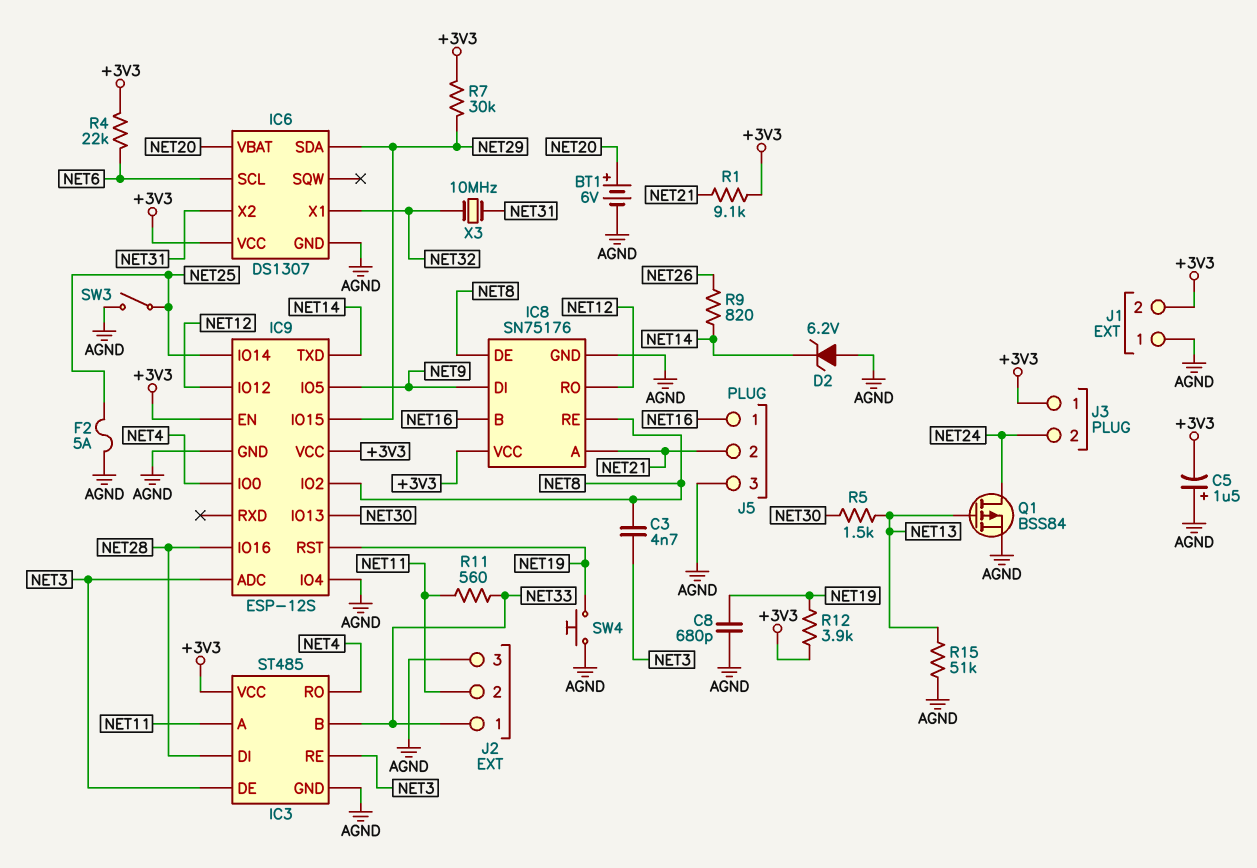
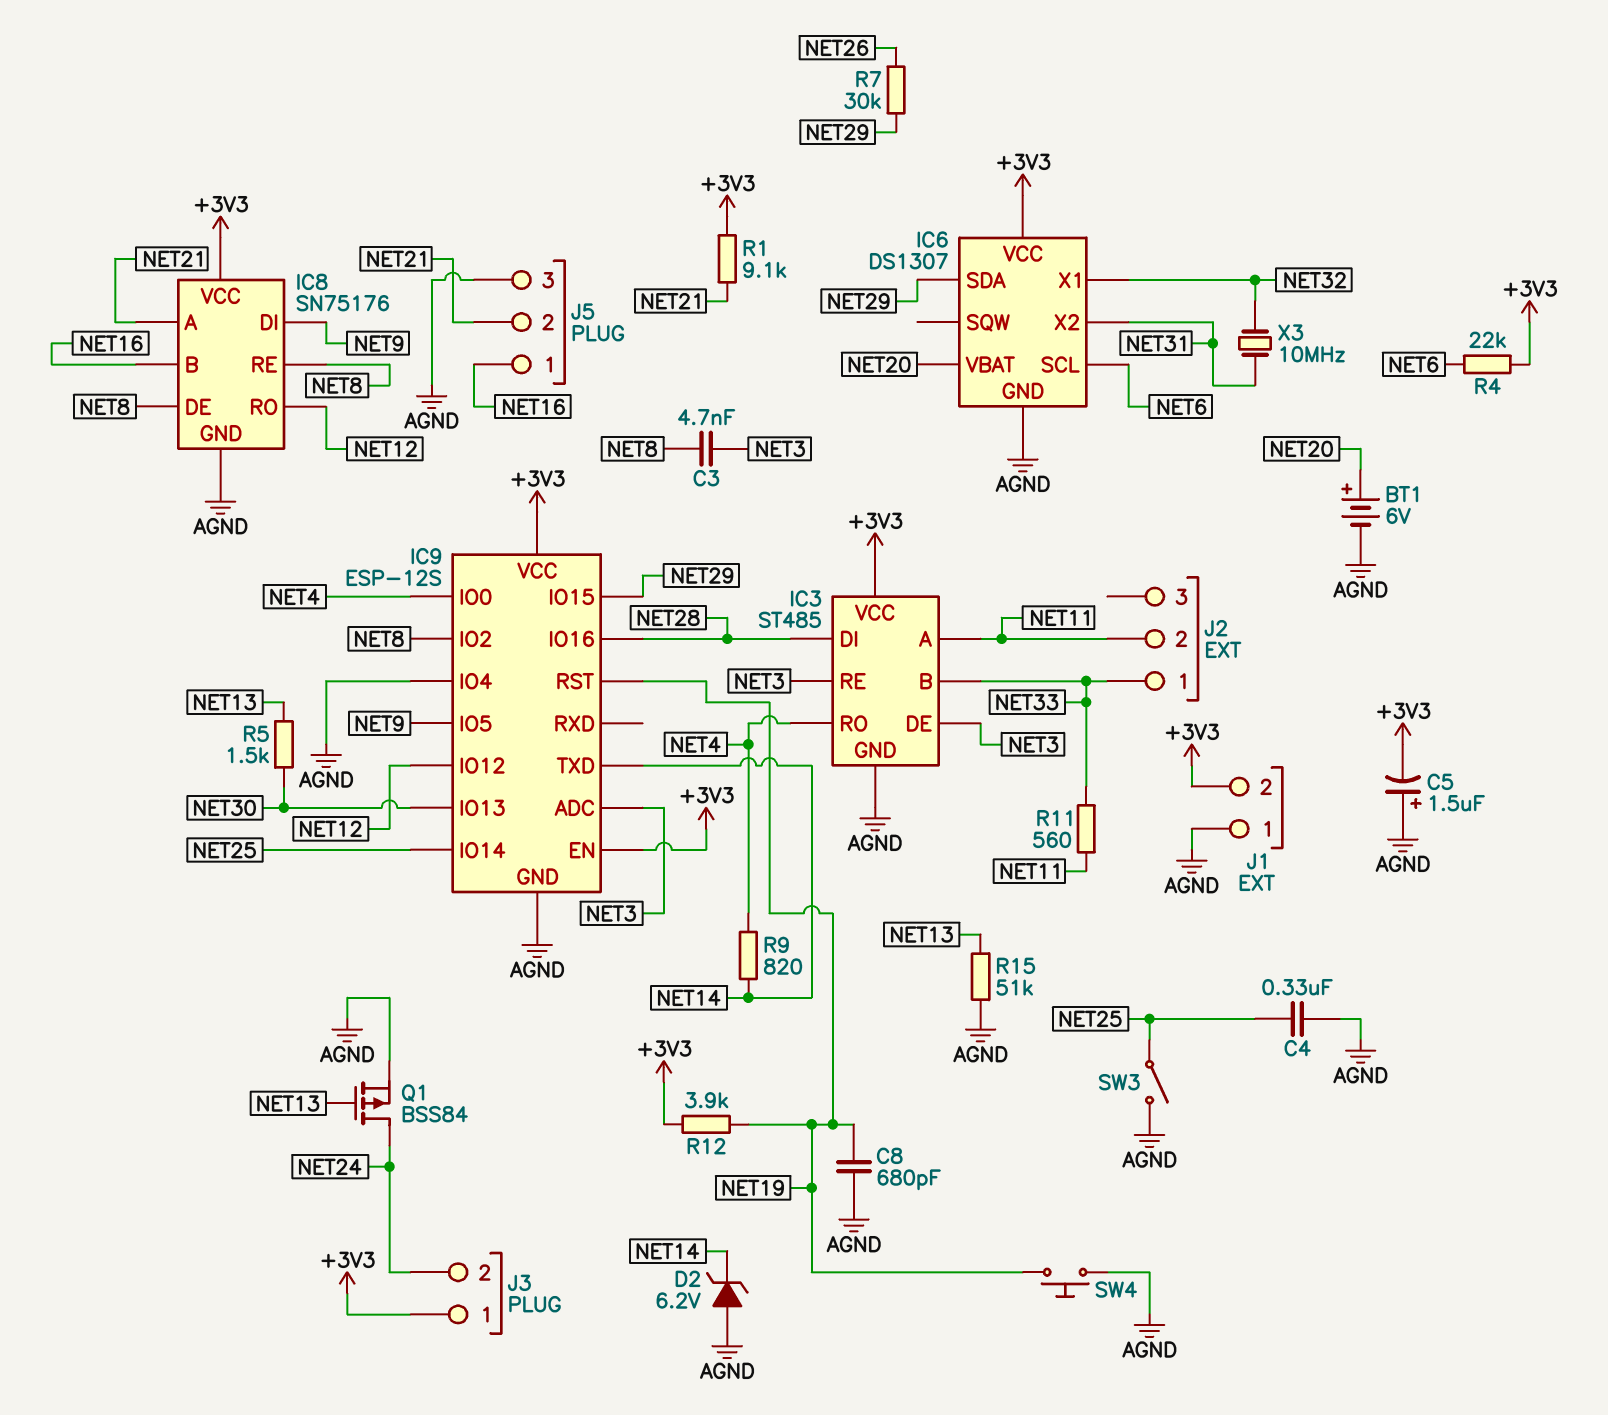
C4: none -> 330nF (AGND, NET25)
F2: 5A (AGND, NET25) -> none
J2 pin 3: AGND -> none
R7: 30k (+3V3, NET29) -> 30k (NET26, NET29)
R9: 820 (NET14, NET26) -> 820 (NET4, NET14)

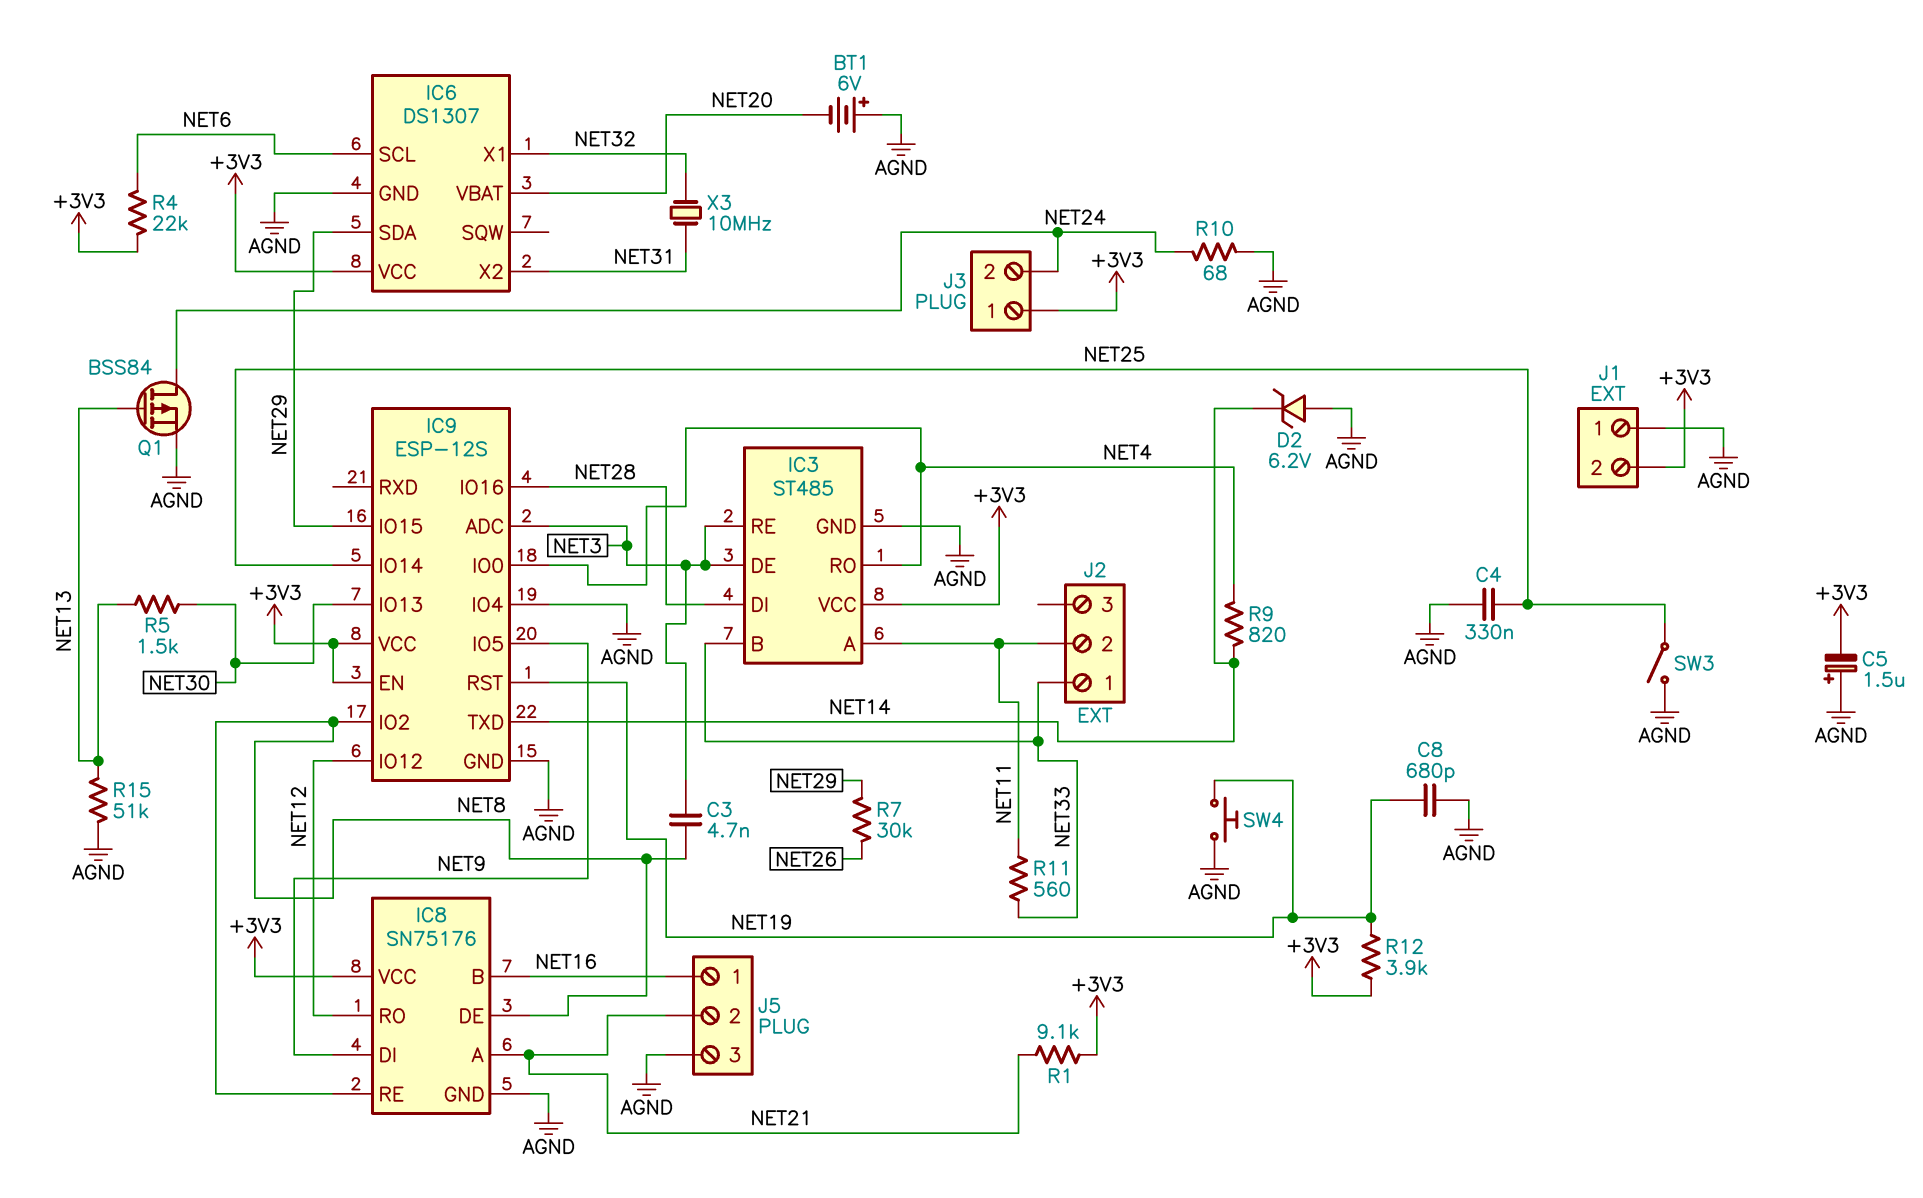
BT1: 6V (plus NET20, minus AGND) -> 6V (plus AGND, minus NET20)
R10: none -> 68 (AGND, NET24)

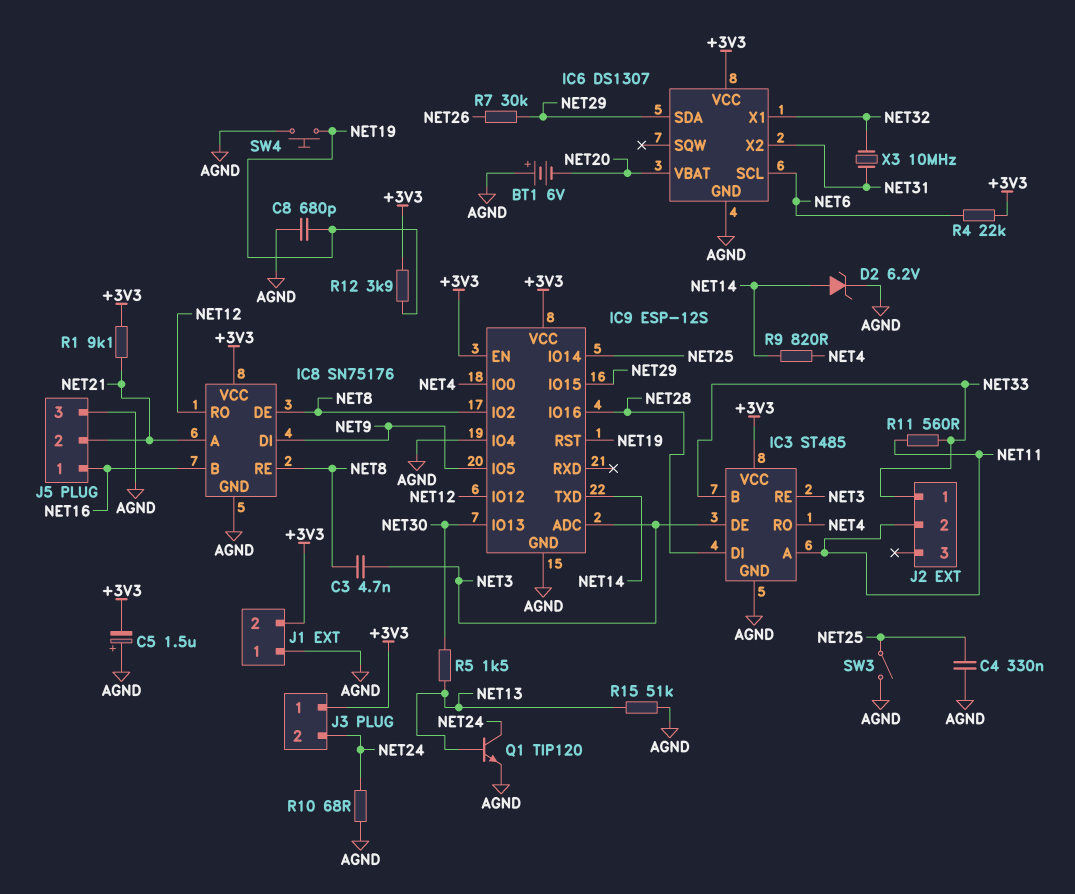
D2: zener 6.2V (A AGND, K NET14) -> zener 6.2V (A NET14, K AGND)
Q1: PMOS BSS84 (G NET13, D NET24, S AGND) -> NPN TIP120 (B NET13, C NET24, E AGND)

